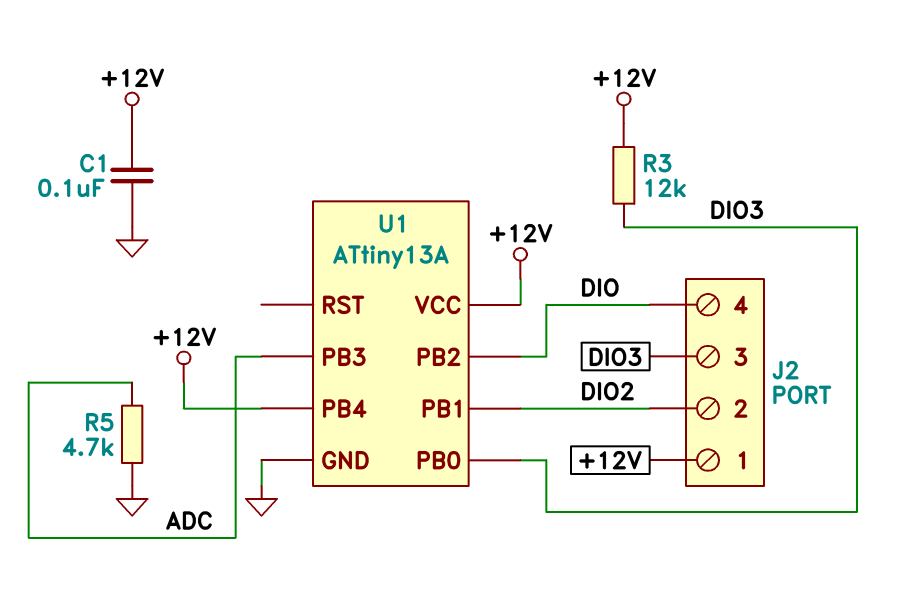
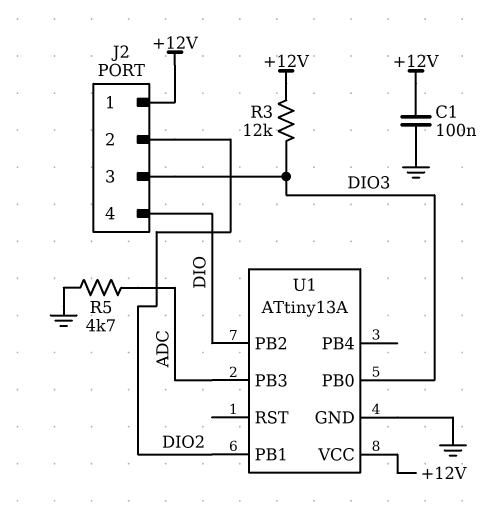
U1 pin PB4: +12V -> none

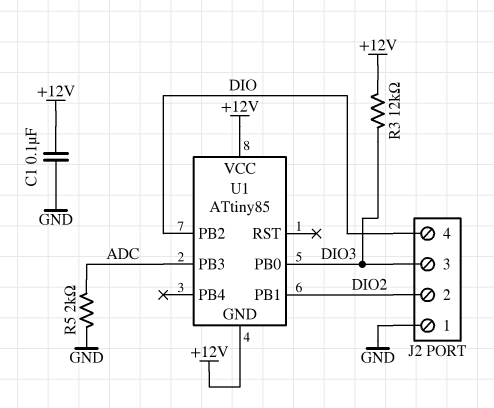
J2 pin 1: +12V -> GND
R5: 4.7k (ADC, GND) -> 2k (ADC, GND)
U1: ATtiny13A -> ATtiny85
U1 pin GND: GND -> +12V

